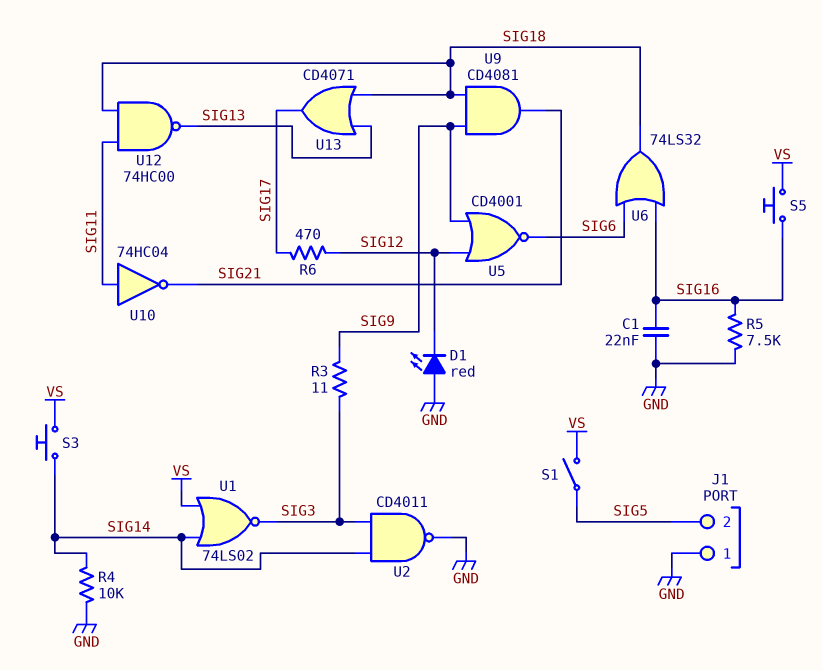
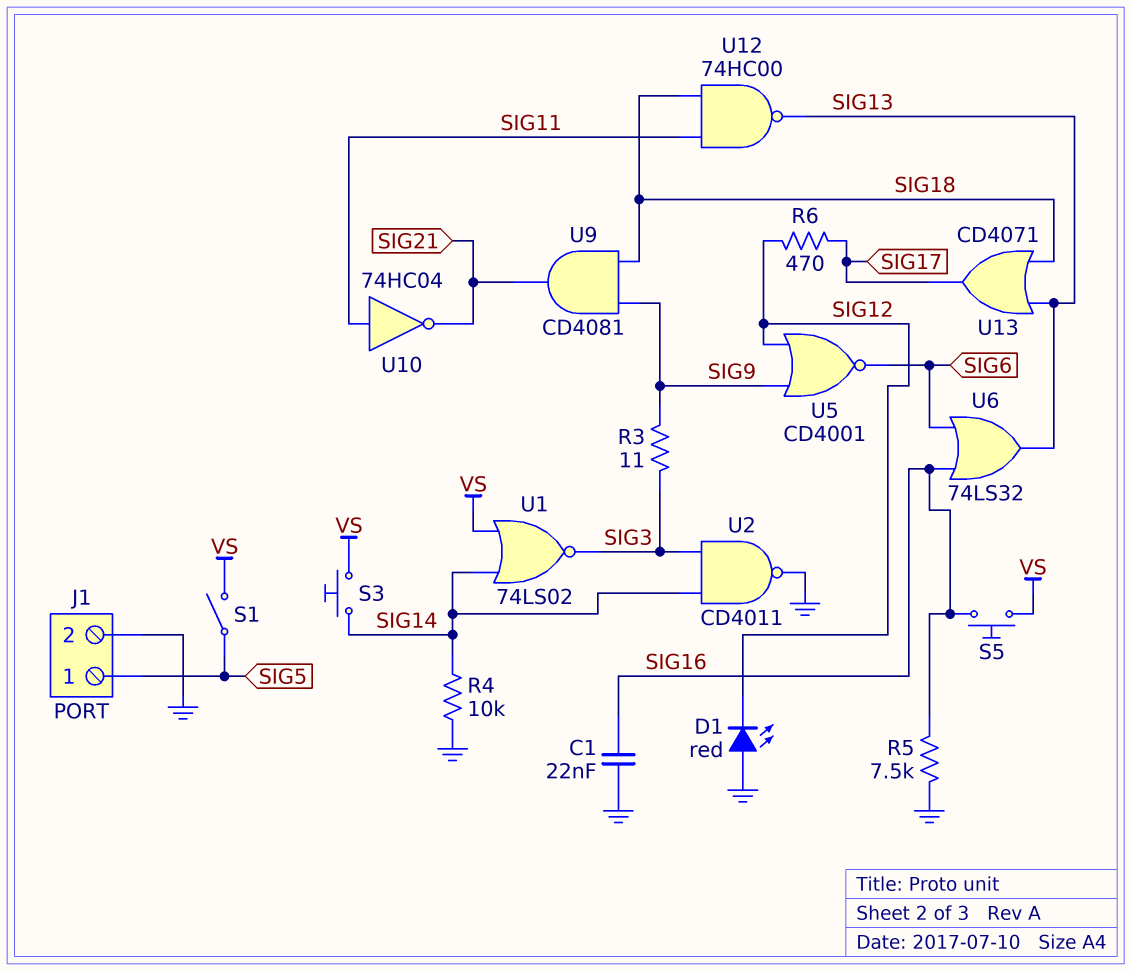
J1 pin 1: GND -> SIG5
J1 pin 2: SIG5 -> GND
U6: OR 74LS32 (in SIG6, in SIG16, out SIG18) -> OR 74LS32 (in SIG6, in SIG16, out SIG13)

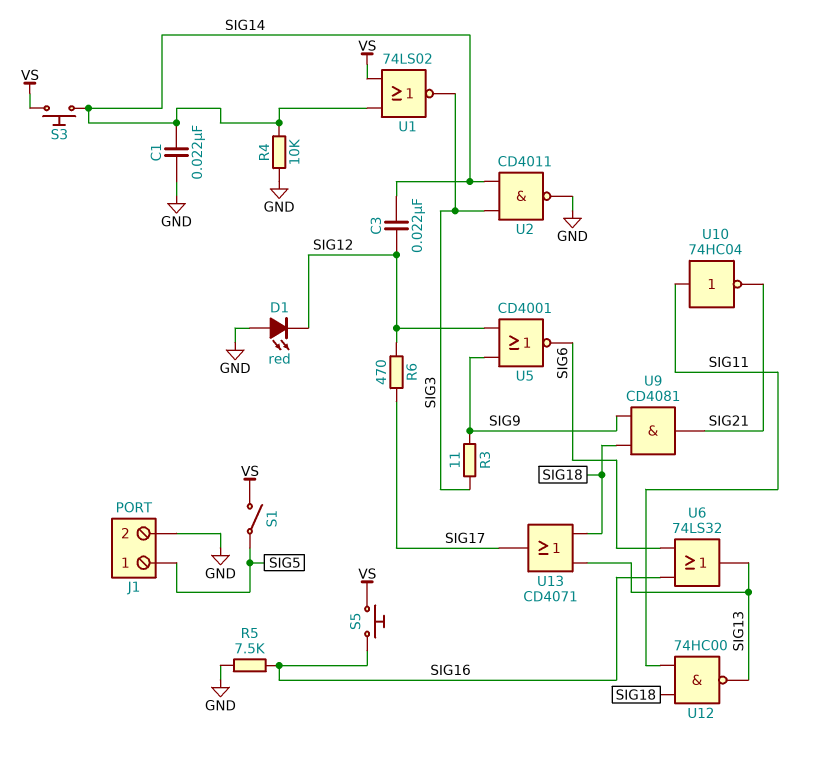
C1: 22nF (GND, SIG16) -> 22nF (GND, SIG14)
C3: none -> 22nF (SIG12, SIG14)

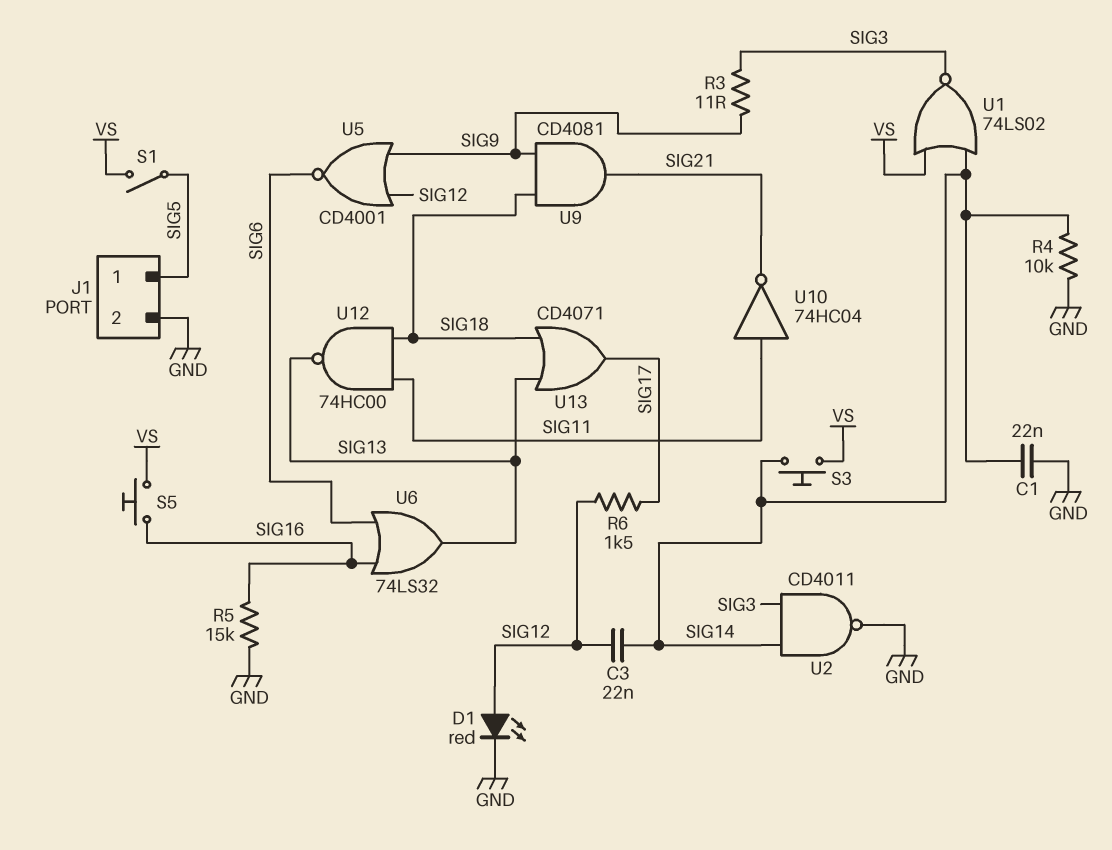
D1: LED red (A GND, K SIG12) -> LED red (A SIG12, K GND)
R5: 7.5k (GND, SIG16) -> 15k (GND, SIG16)
R6: 470 (SIG12, SIG17) -> 1.5k (SIG12, SIG17)

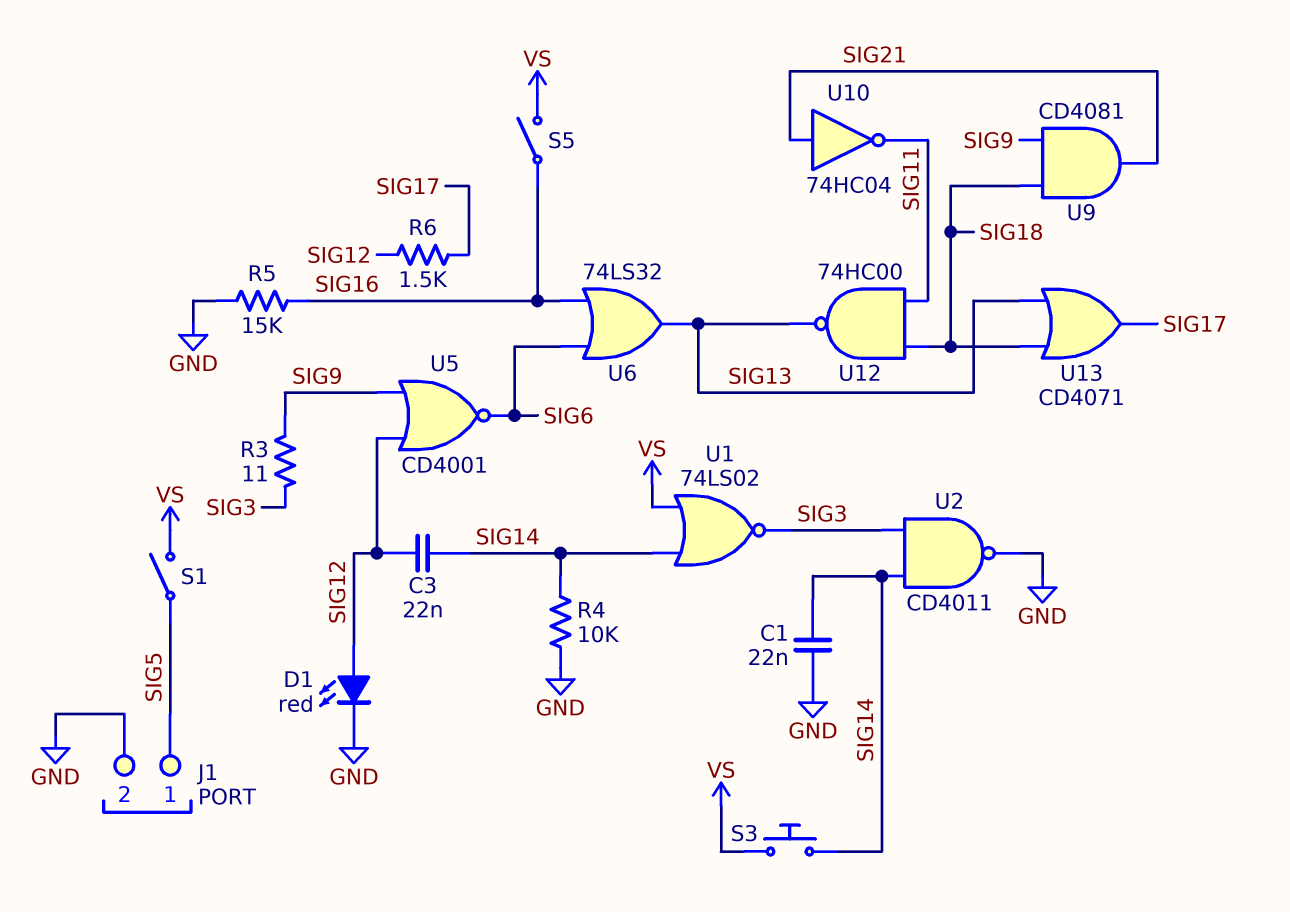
S5: button (SIG16, VS) -> switch (SIG16, VS)
U10: NOT 74HC04 (in SIG11, out SIG21) -> NOT 74HC04 (in SIG21, out SIG11)

